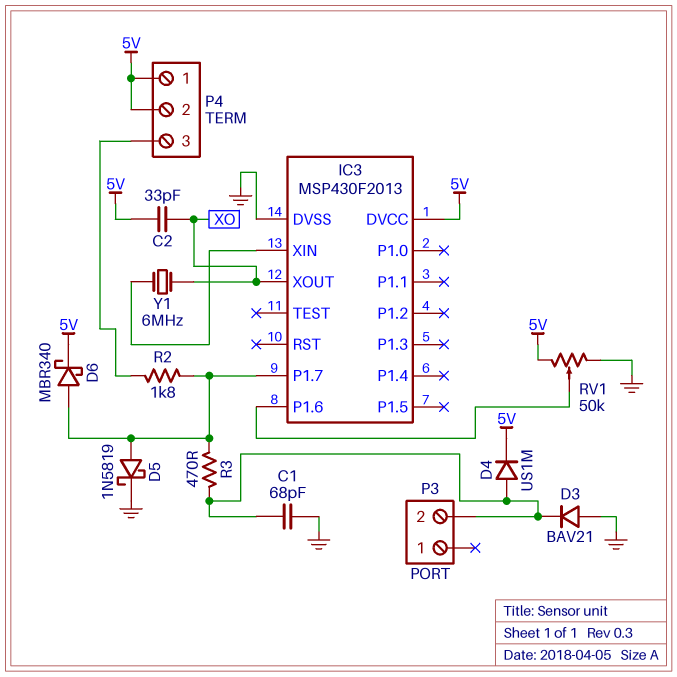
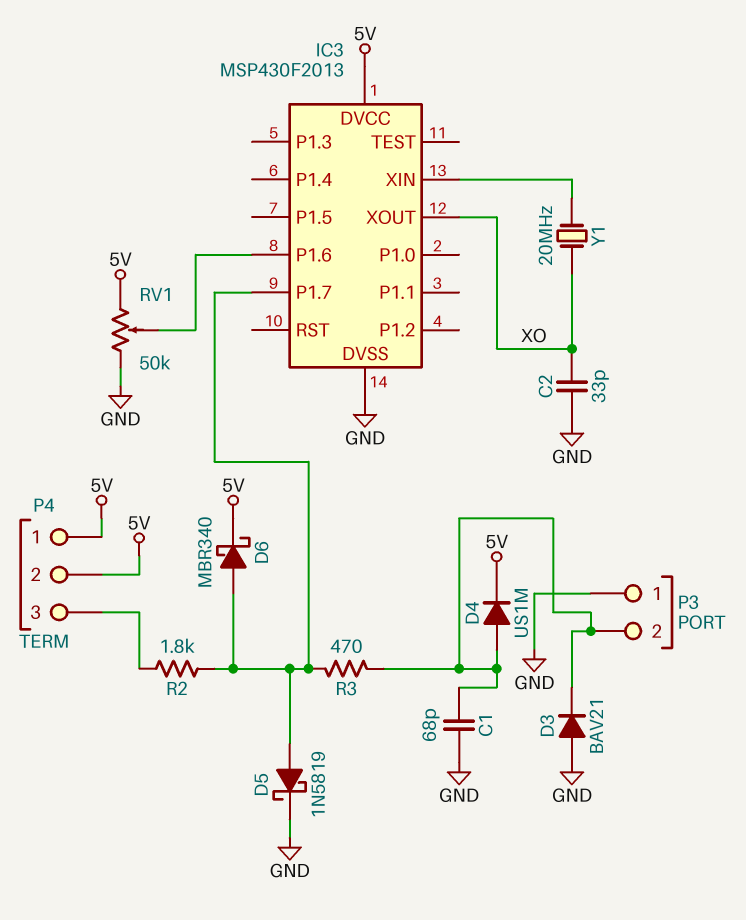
C2: 33pF (5V, XO) -> 33pF (GND, XO)
P3 pin 1: none -> GND
Y1: 6MHz (IC3/XIN, XO) -> 20MHz (IC3/XIN, XO)

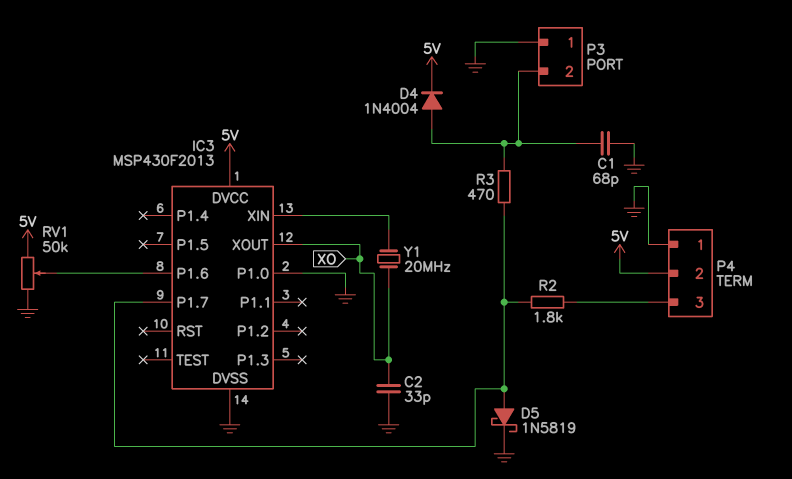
D3: diode BAV21 (A GND, K P3/2) -> none
D4: diode US1M (A P3/2, K 5V) -> diode 1N4004 (A P3/2, K 5V)
D6: schottky MBR340 (A IC3/P1.7, K 5V) -> none
IC3 pin P1.0: none -> GND
P4 pin 1: 5V -> GND

